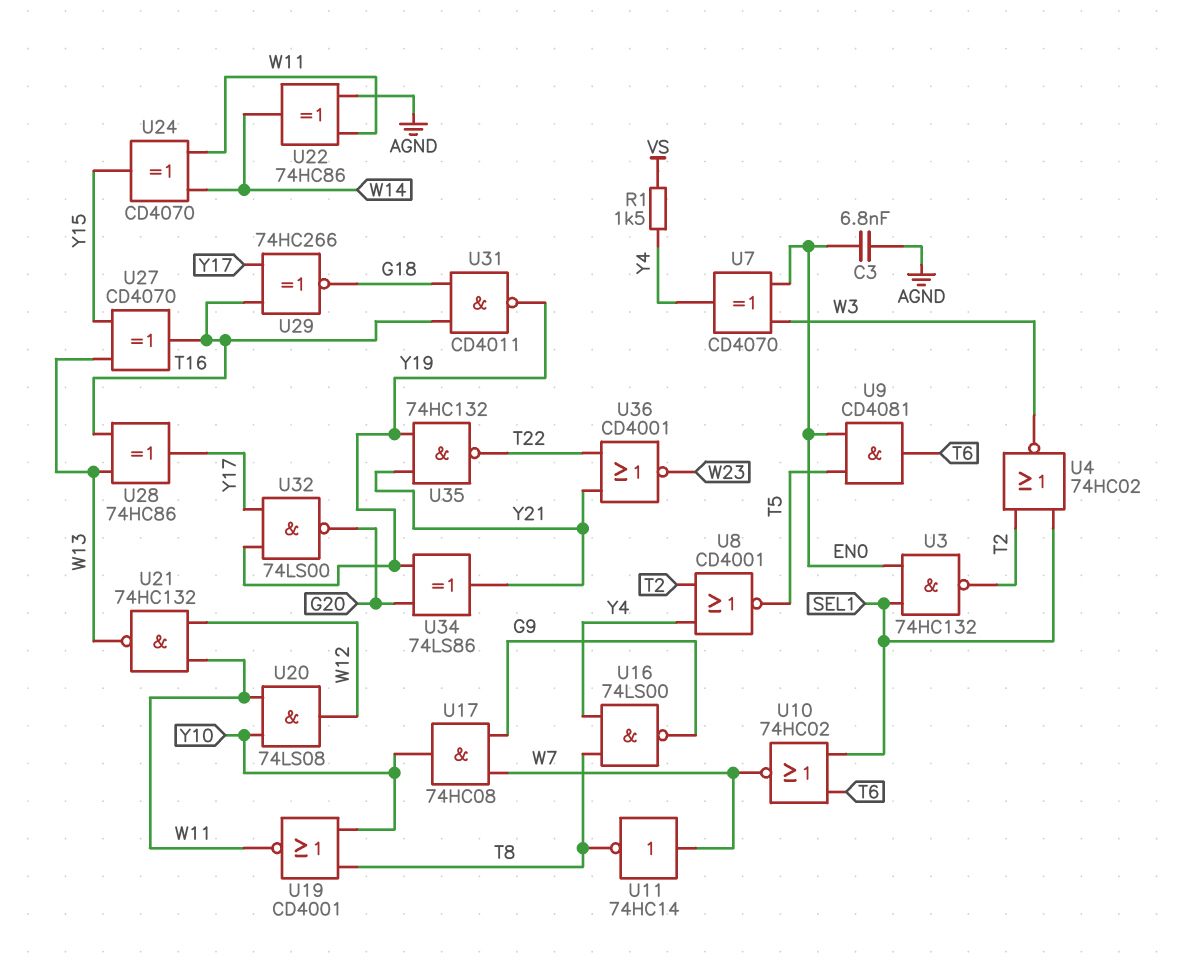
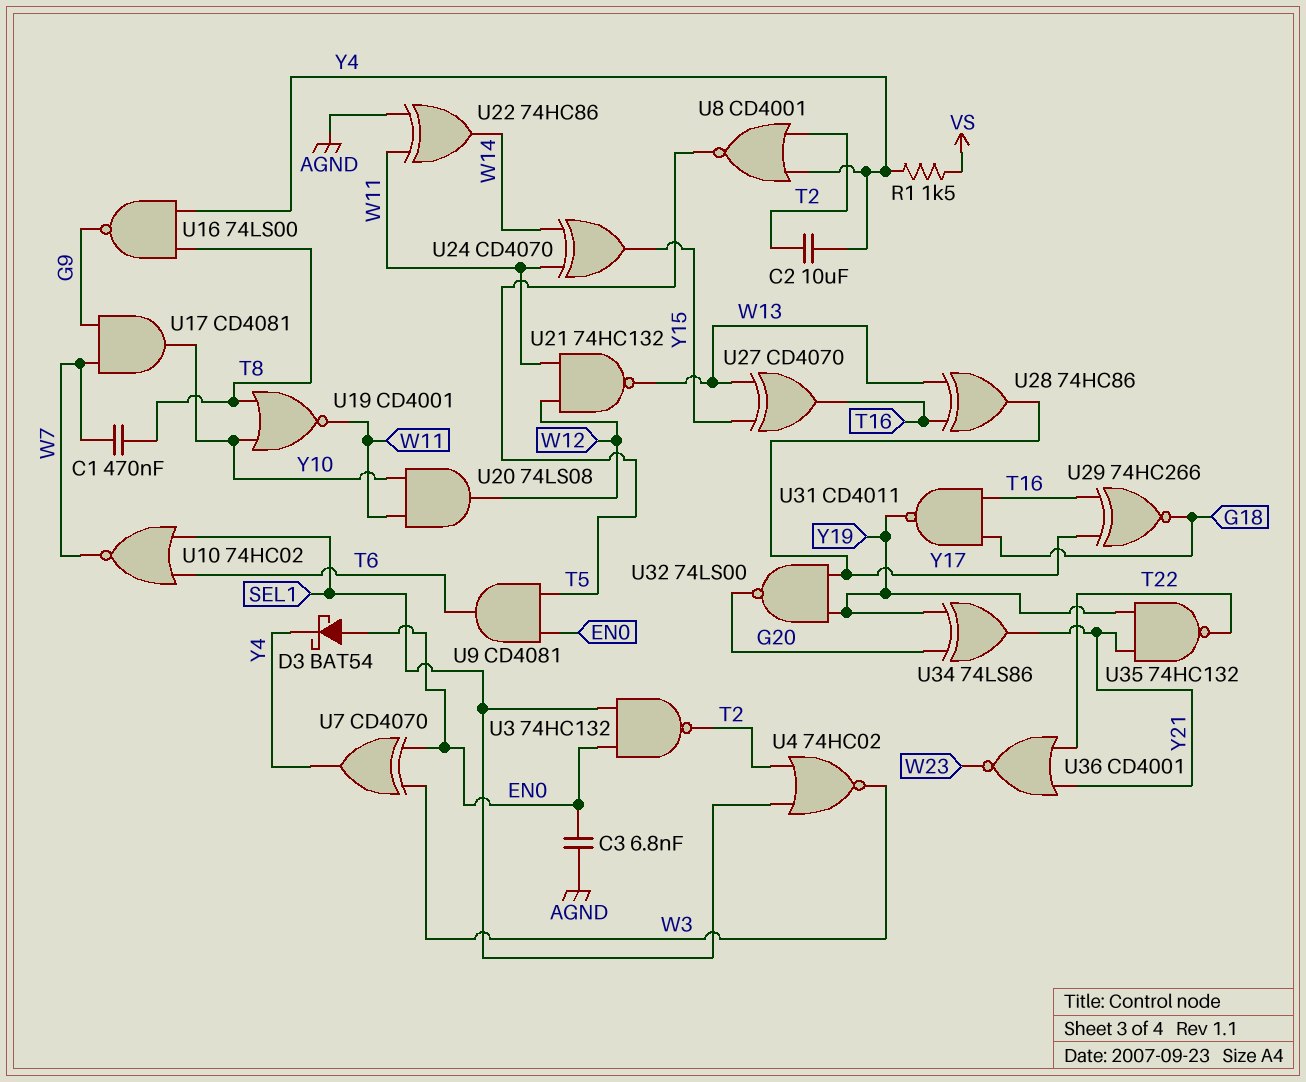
C1: none -> 470nF (T8, W7)
C2: none -> 10uF (T2, Y4)
D3: none -> schottky BAT54 (A EN0, K Y4)
U11: NOT 74HC14 (in W7, out T8) -> none
U17: AND 74HC08 (in G9, in W7, out Y10) -> AND CD4081 (in G9, in W7, out Y10)

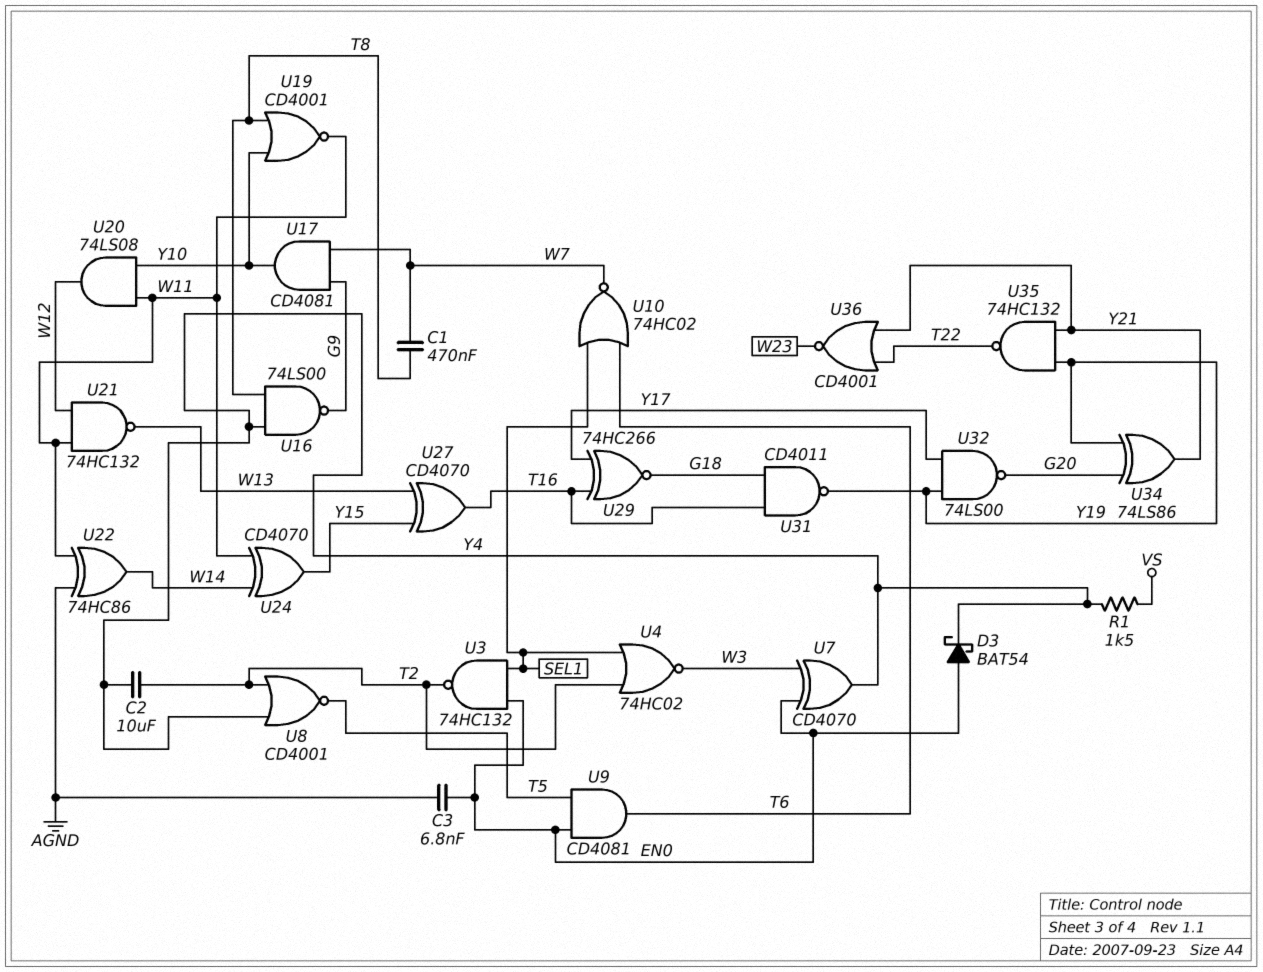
U28: XOR 74HC86 (in T16, in W13, out Y17) -> none

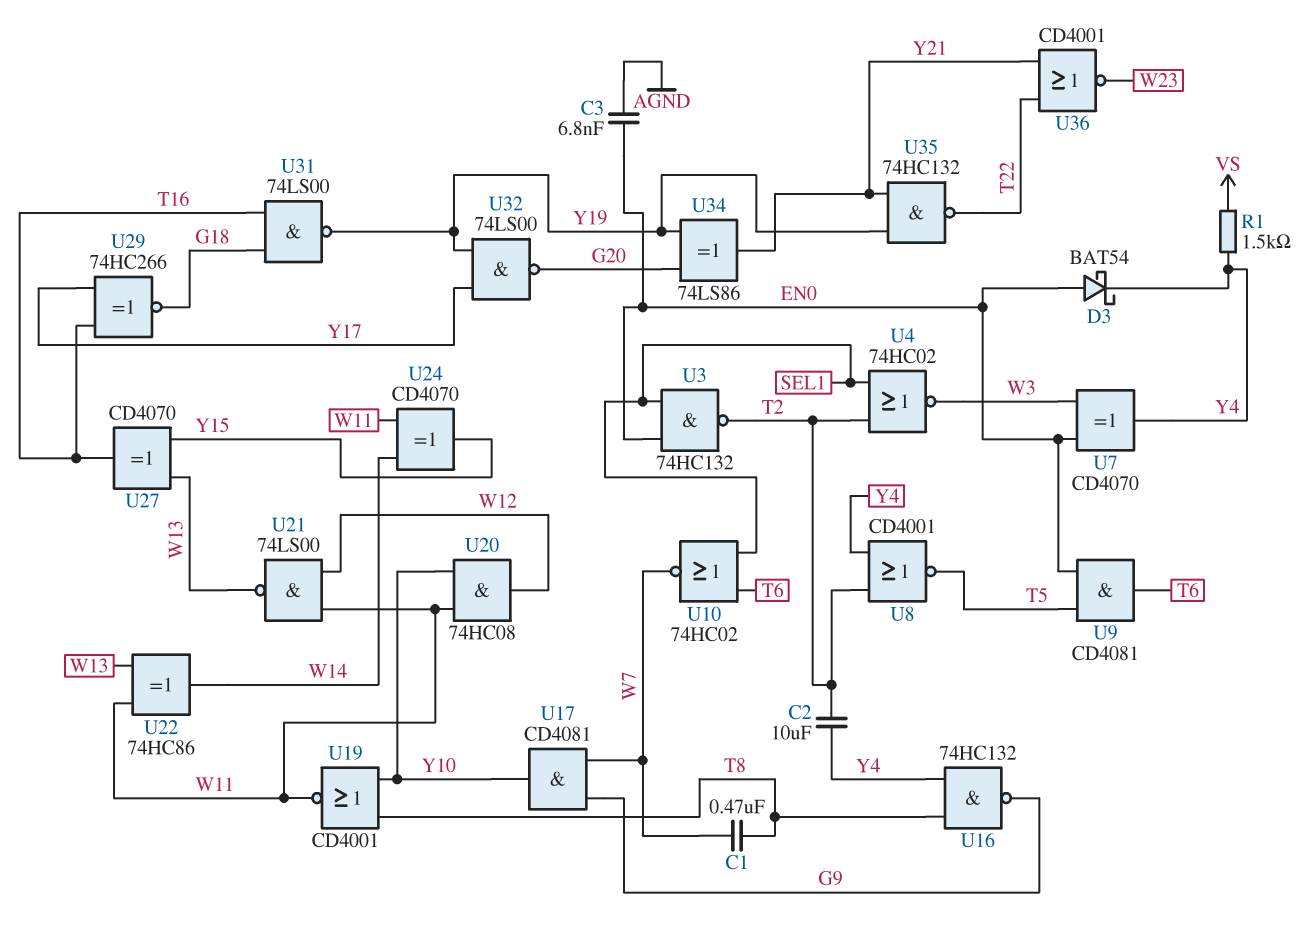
U16: NAND 74LS00 (in T8, in Y4, out G9) -> NAND 74HC132 (in T8, in Y4, out G9)
U20: AND 74LS08 (in W11, in Y10, out W12) -> AND 74HC08 (in W11, in Y10, out W12)
U21: NAND 74HC132 (in W11, in W12, out W13) -> NAND 74LS00 (in W11, in W12, out W13)
U22: XOR 74HC86 (in AGND, in W11, out W14) -> XOR 74HC86 (in W11, in W13, out W14)
U31: NAND CD4011 (in G18, in T16, out Y19) -> NAND 74LS00 (in G18, in T16, out Y19)

